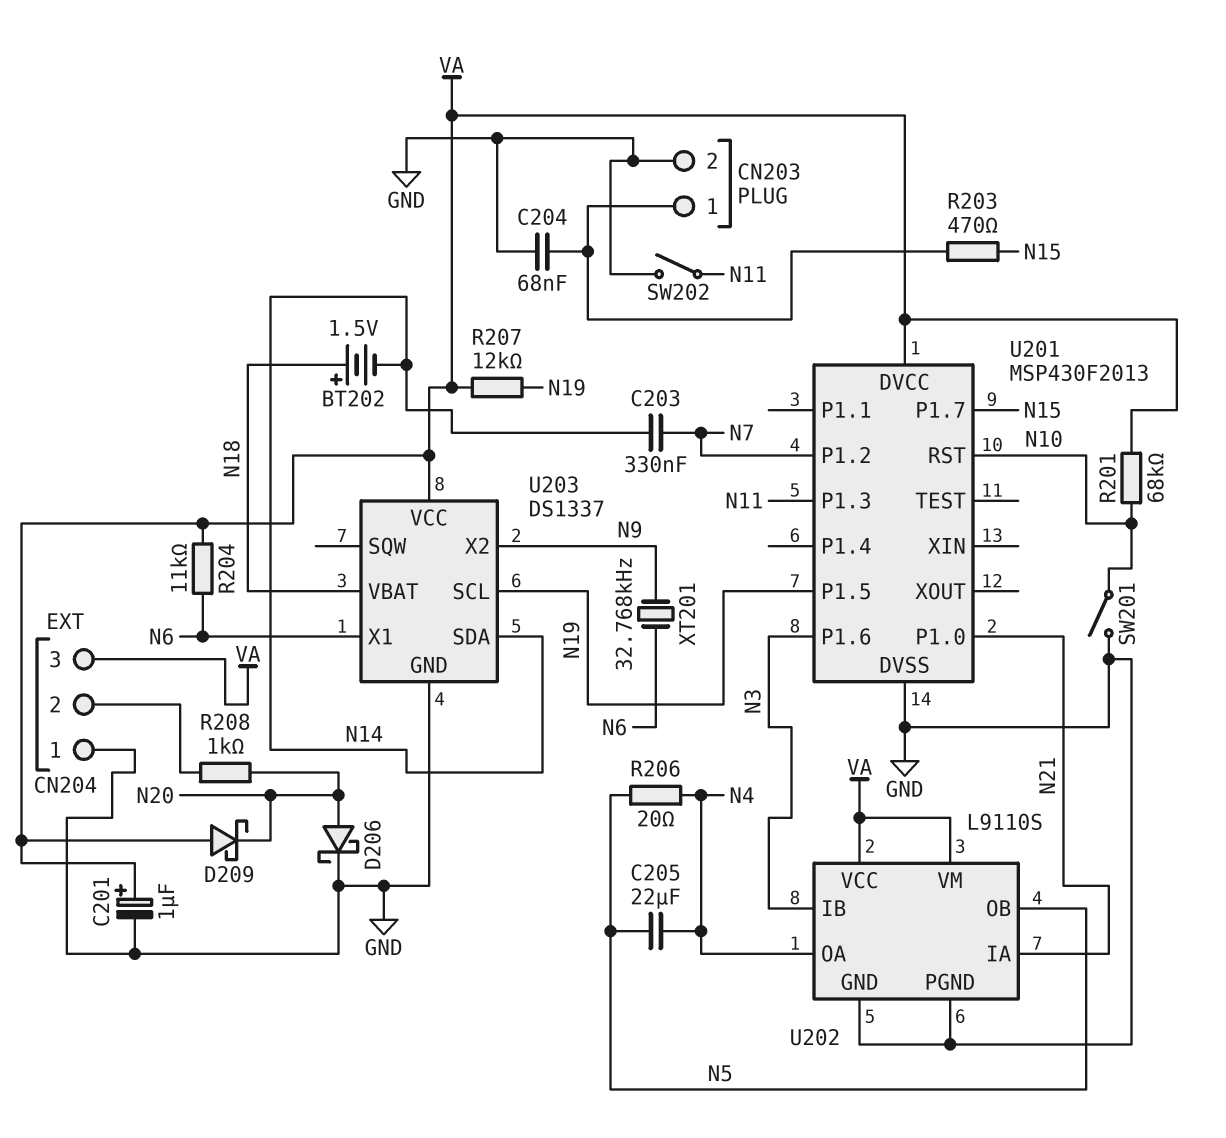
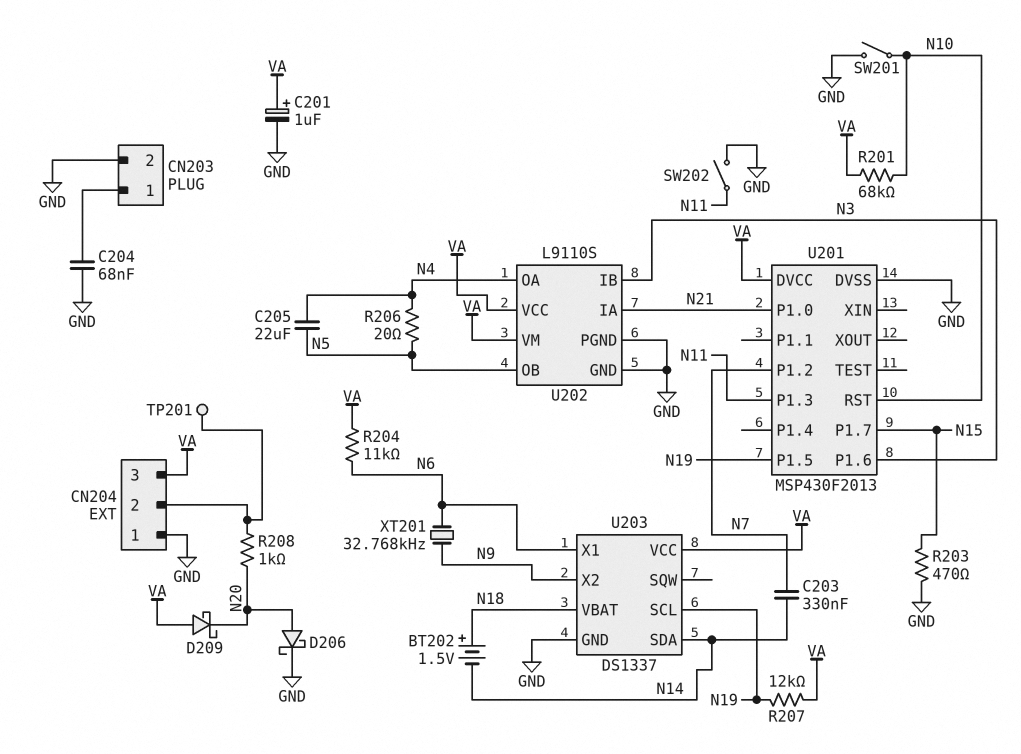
R203: 470 (CN203/1, N15) -> 470 (GND, N15)
TP201: none -> test point (CN204/2)

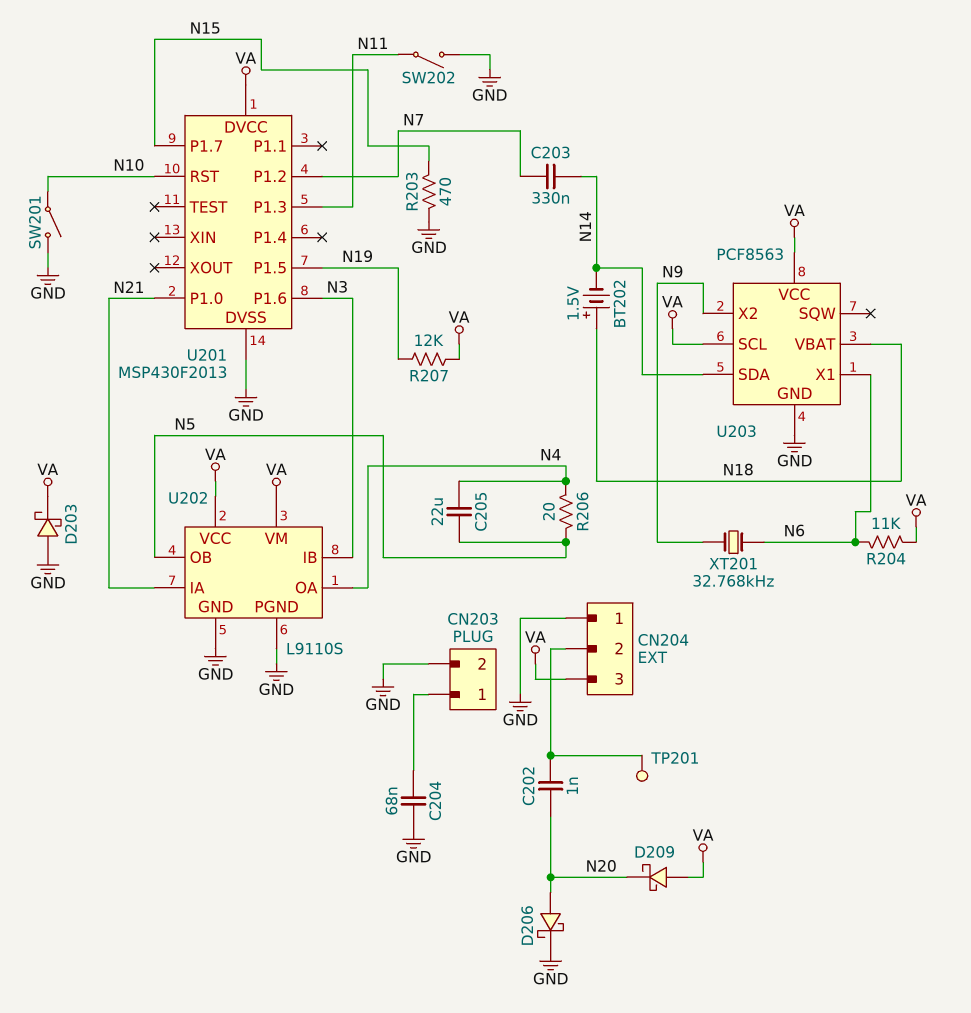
C201: 1uF (plus VA, minus GND) -> none
C202: none -> 1nF (CN204/2, N20)
D203: none -> schottky (A GND, K VA)
R201: 68k (N10, VA) -> none
R208: 1k (CN204/2, N20) -> none
U203: DS1337 -> PCF8563
U203 pin SCL: N19 -> VA

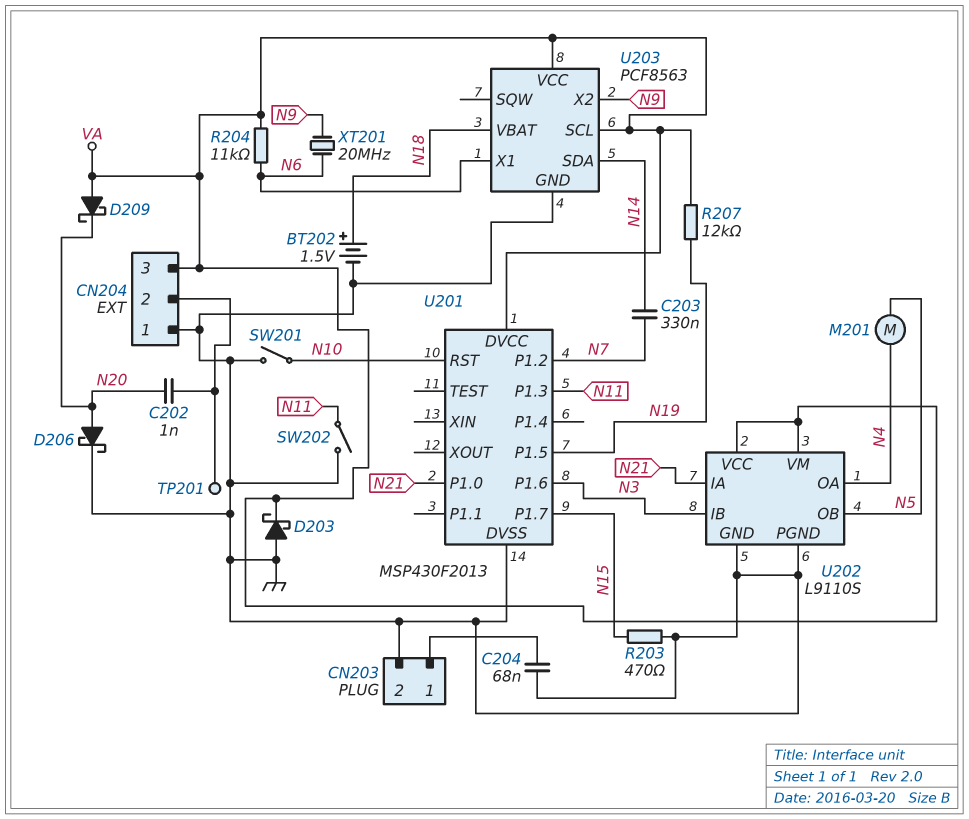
BT202: 1.5V (plus N18, minus N14) -> 1.5V (plus N18, minus GND)
C205: 22uF (N4, N5) -> none
M201: none -> motor (N4, N5)
R206: 20 (N4, N5) -> none
XT201: 32.768kHz (N6, N9) -> 20MHz (N6, N9)

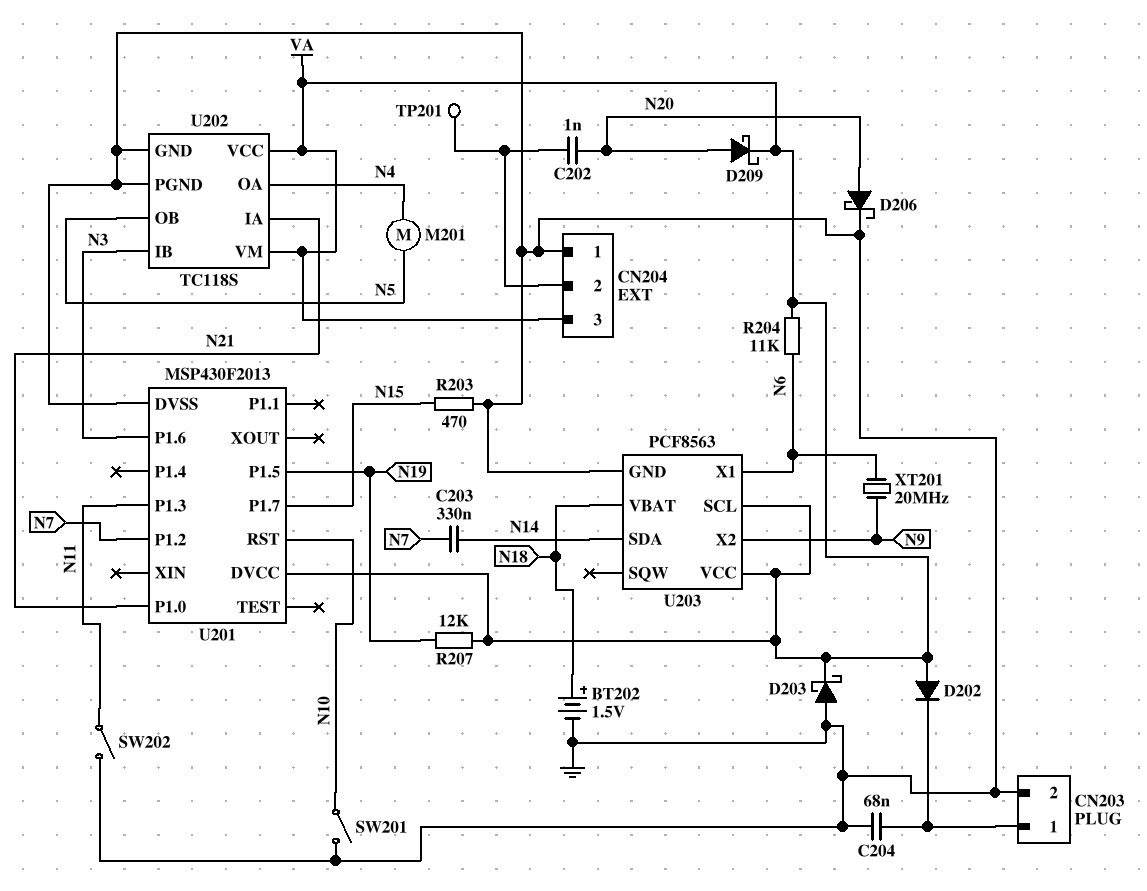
D202: none -> diode (A VA, K CN203/1)
D209: schottky (A VA, K N20) -> schottky (A N20, K VA)
U202: L9110S -> TC118S

